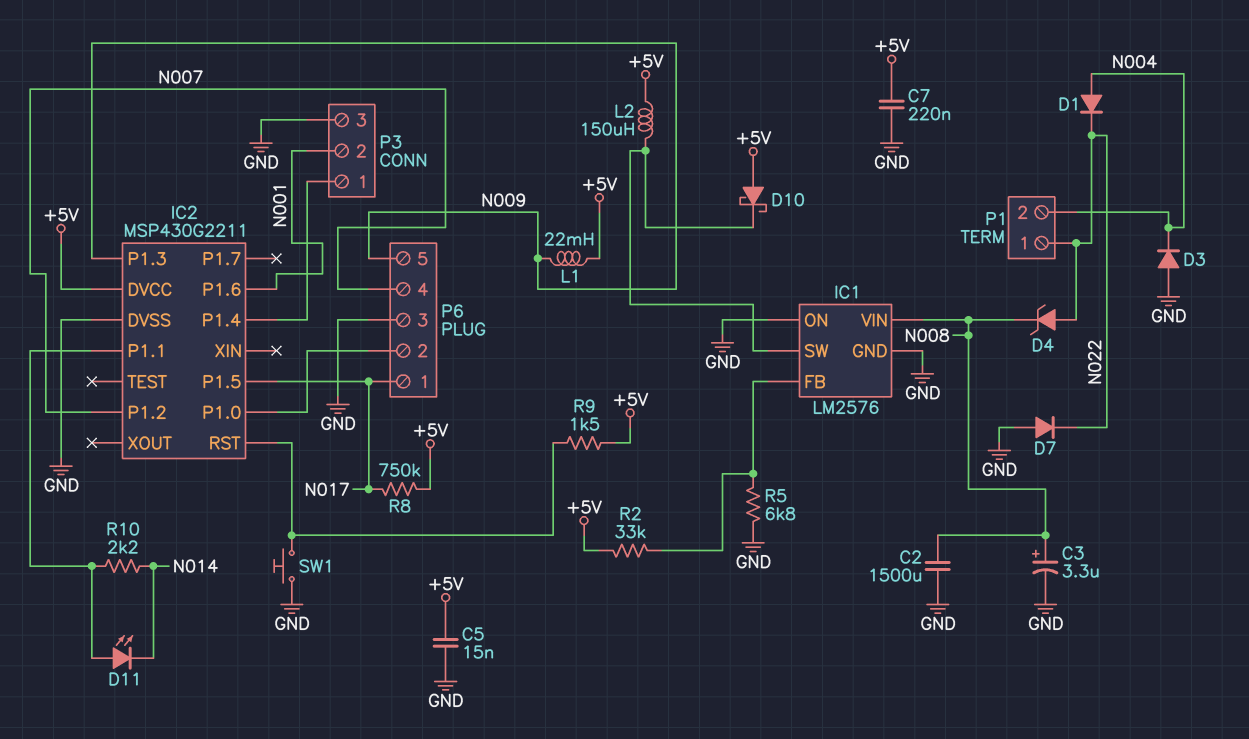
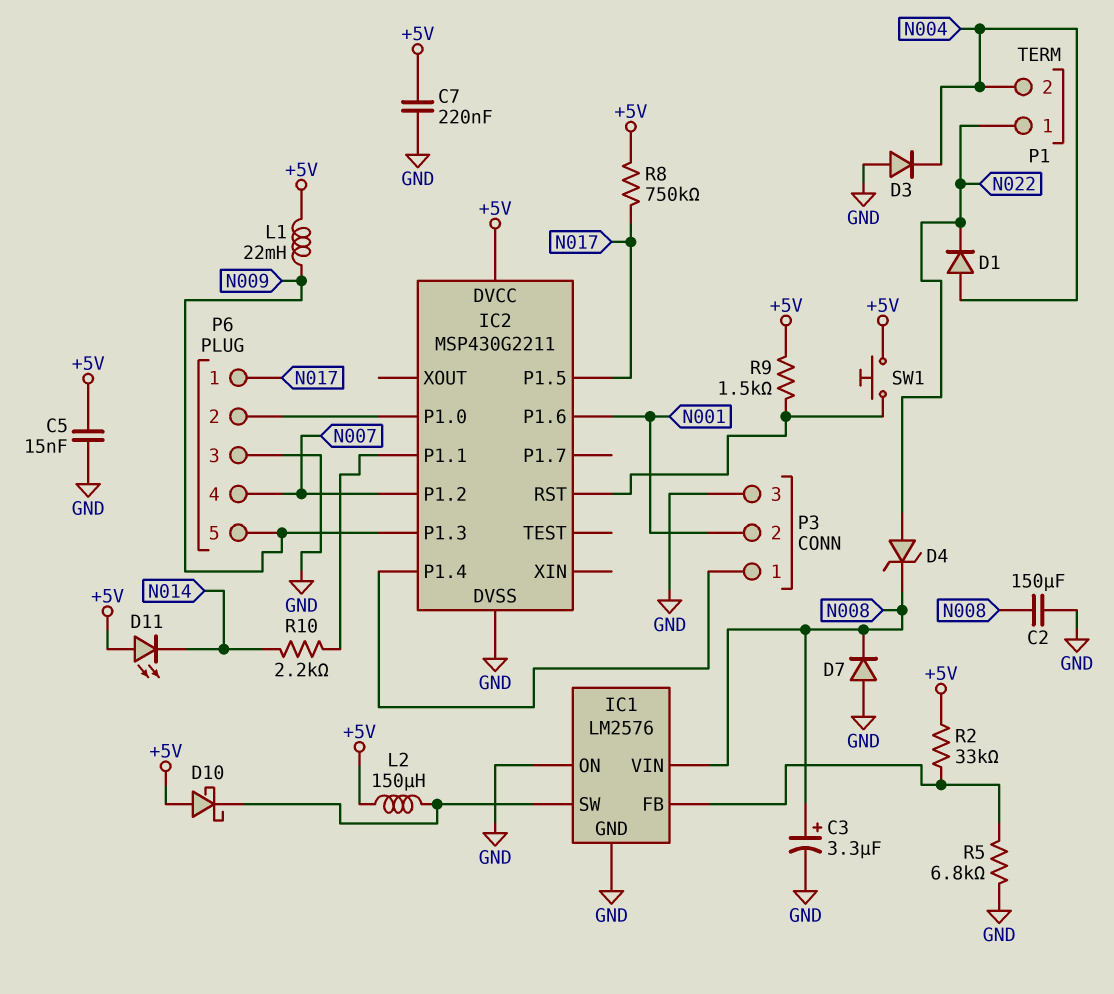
C2: 1500uF (GND, N008) -> 150uF (GND, N008)
D7: diode (A GND, K N022) -> diode (A GND, K N008)
D11: LED (A IC2/P1.1, K N014) -> LED (A +5V, K N014)
SW1: button (GND, IC2/RST) -> button (+5V, IC2/RST)

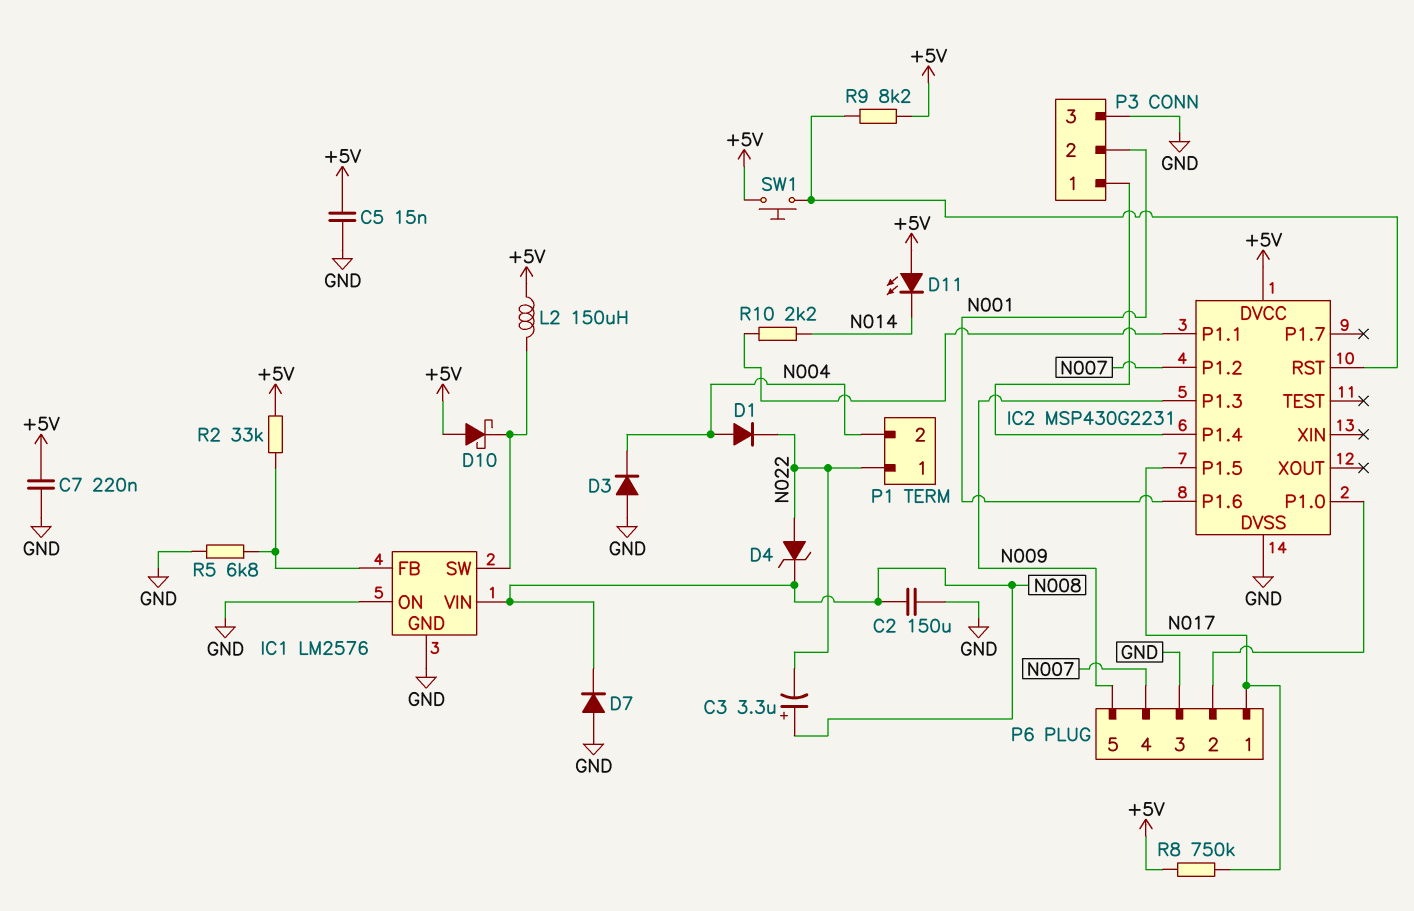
C3: 3.3uF (plus N008, minus GND) -> 3.3uF (plus N008, minus N022)
IC2: MSP430G2211 -> MSP430G2231
L1: 22mH (+5V, N009) -> none
R9: 1.5k (+5V, IC2/RST) -> 8.2k (+5V, IC2/RST)

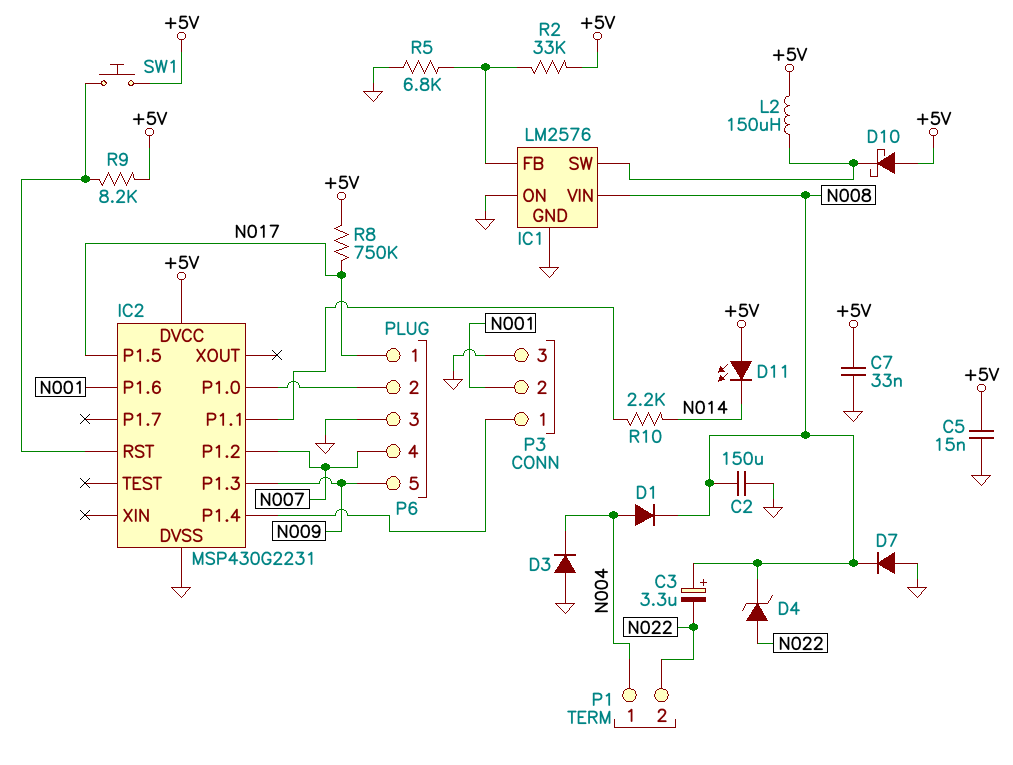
C7: 220nF (+5V, GND) -> 33nF (+5V, GND)
D1: diode (A N004, K N022) -> diode (A N004, K N008)
P1 pin 1: N022 -> N004
P1 pin 2: N004 -> N022

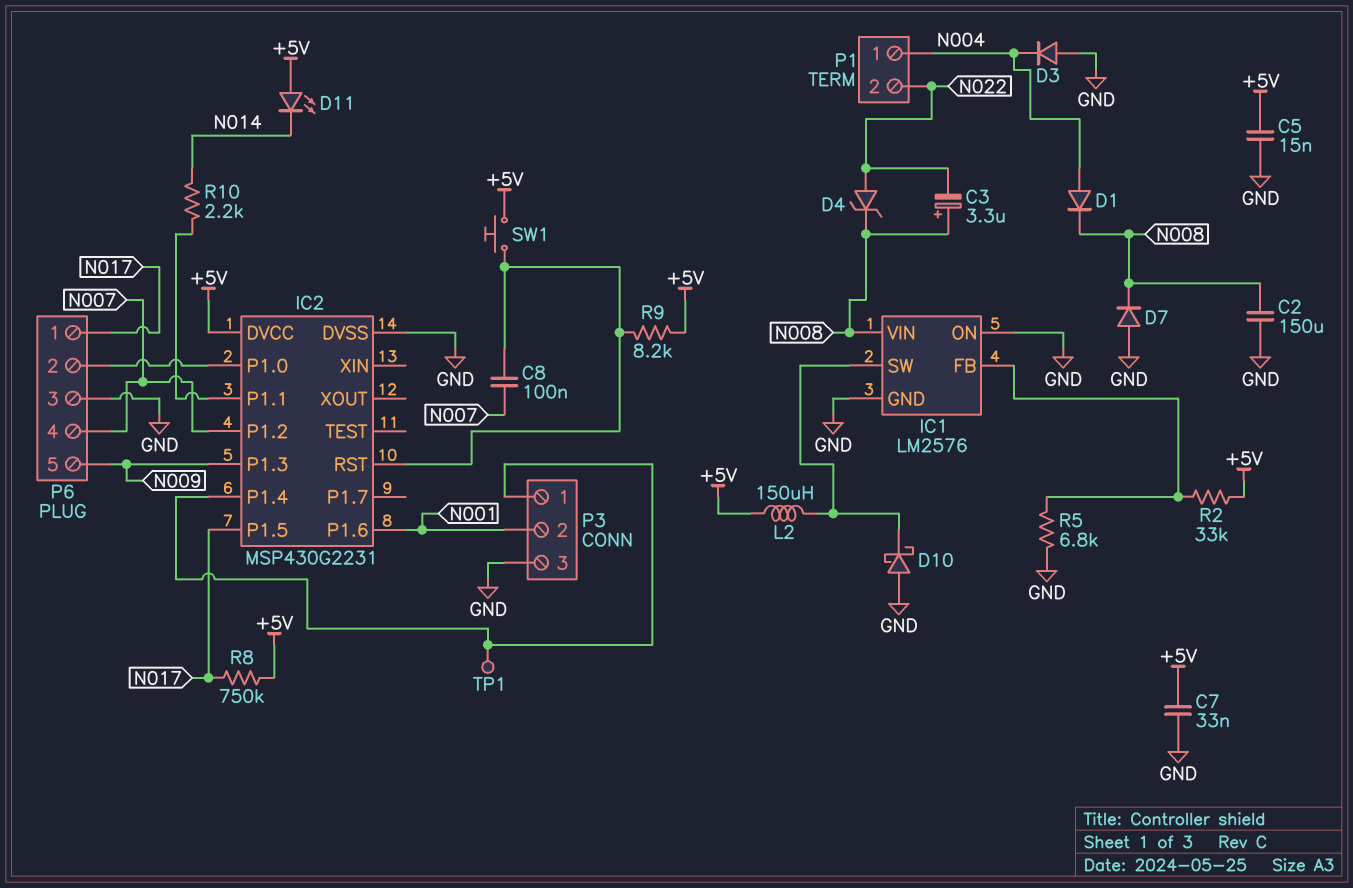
C8: none -> 100nF (IC2/RST, N007)
D10: schottky (A +5V, K IC1/SW) -> schottky (A GND, K IC1/SW)
TP1: none -> test point (IC2/P1.4)

